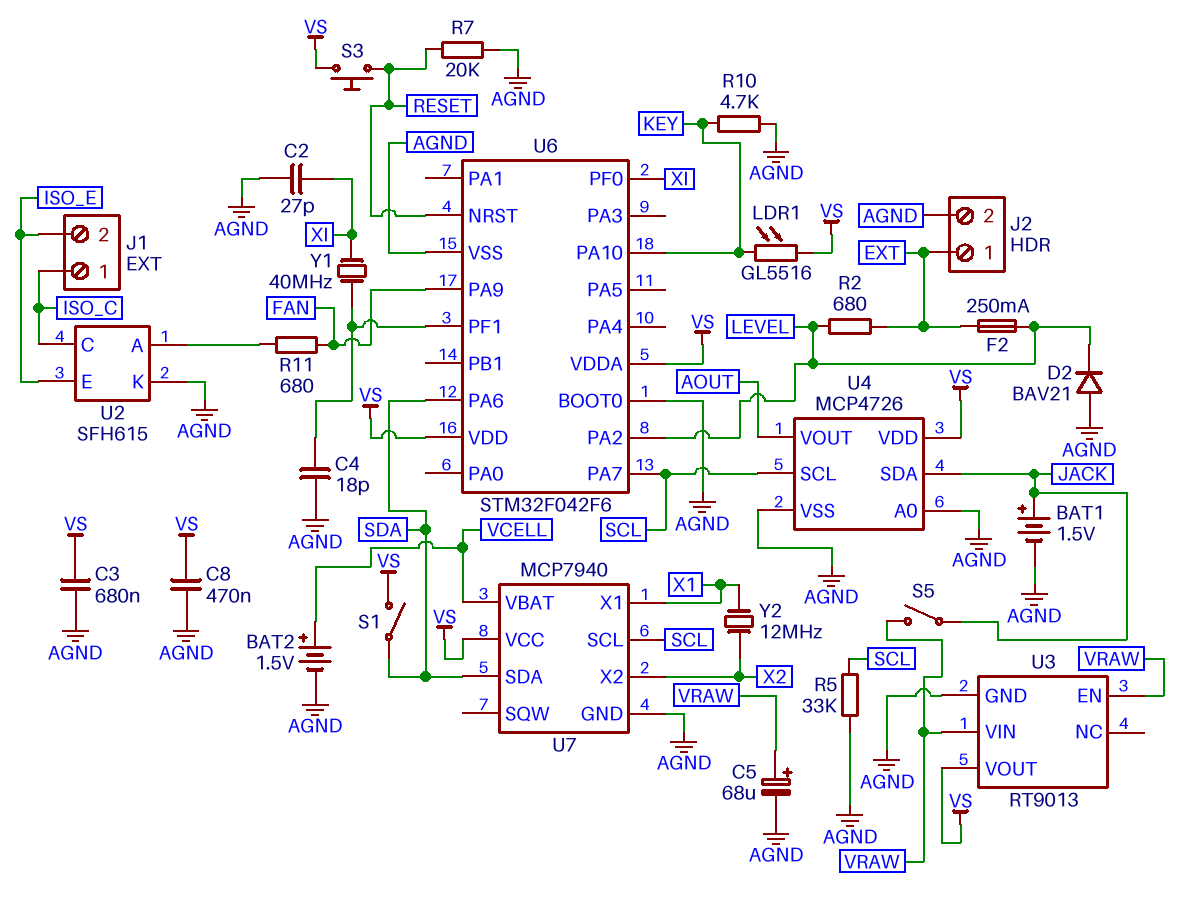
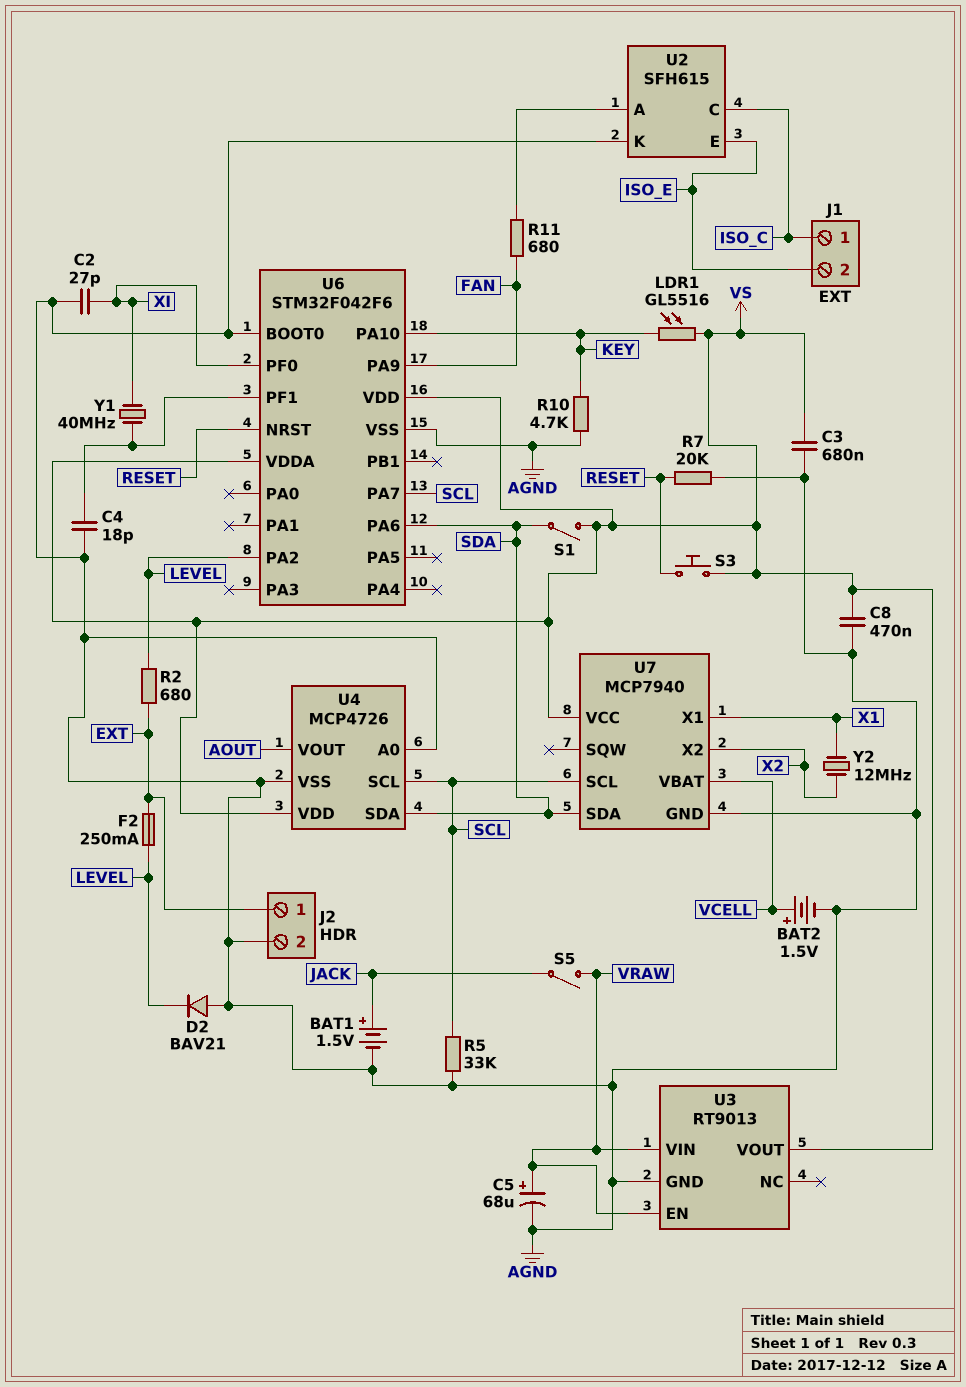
U4 pin SDA: JACK -> SDA

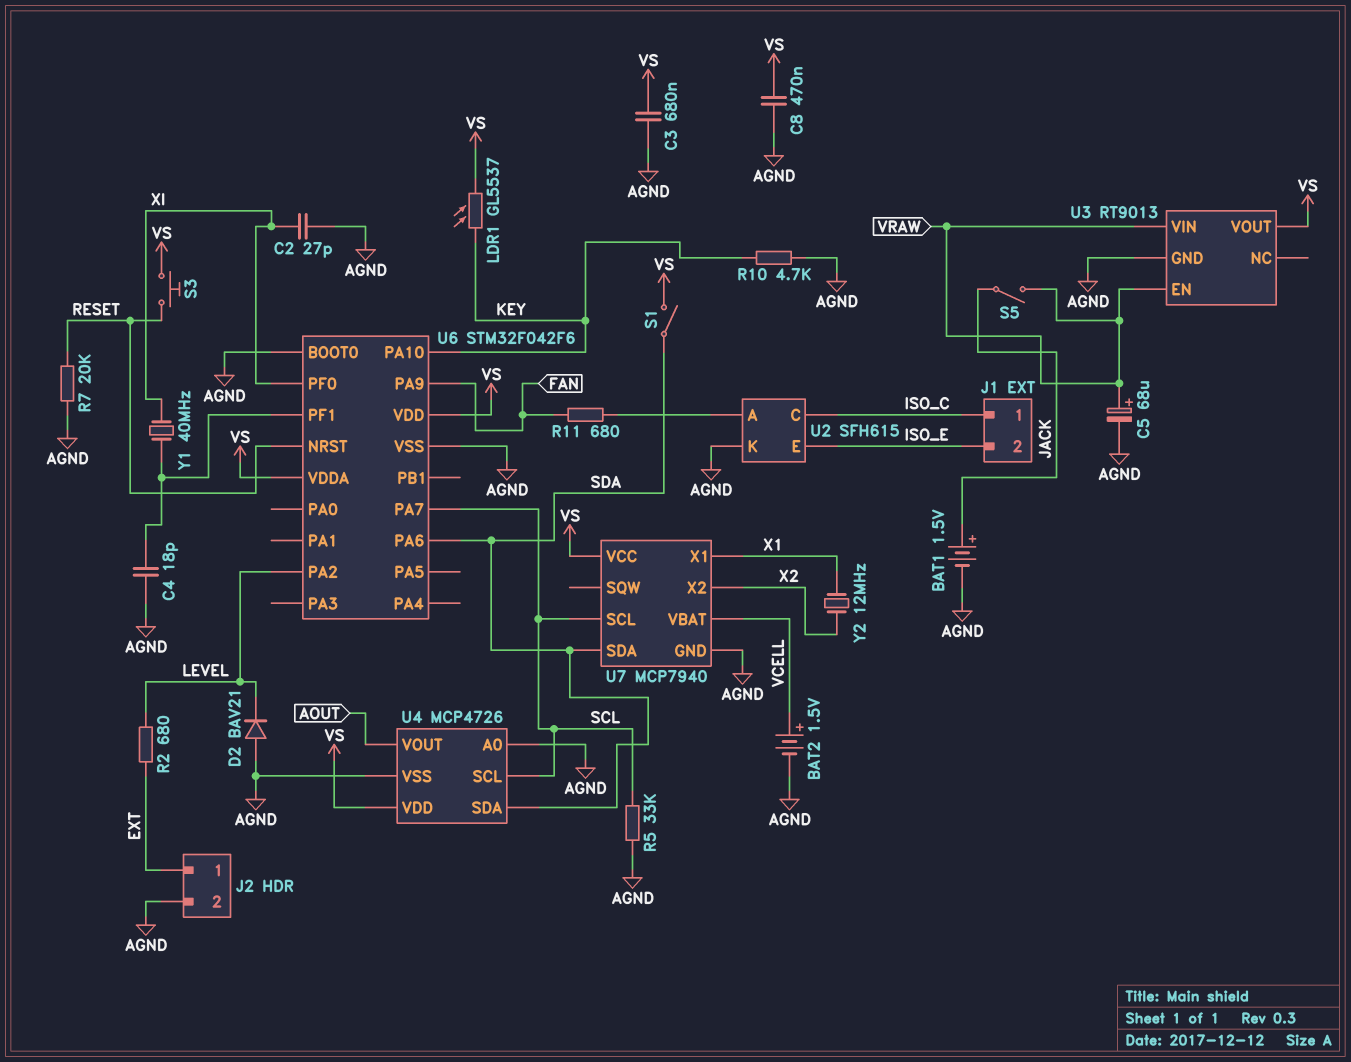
F2: 250mA (EXT, LEVEL) -> none
LDR1: GL5516 (KEY, VS) -> GL5537 (KEY, VS)

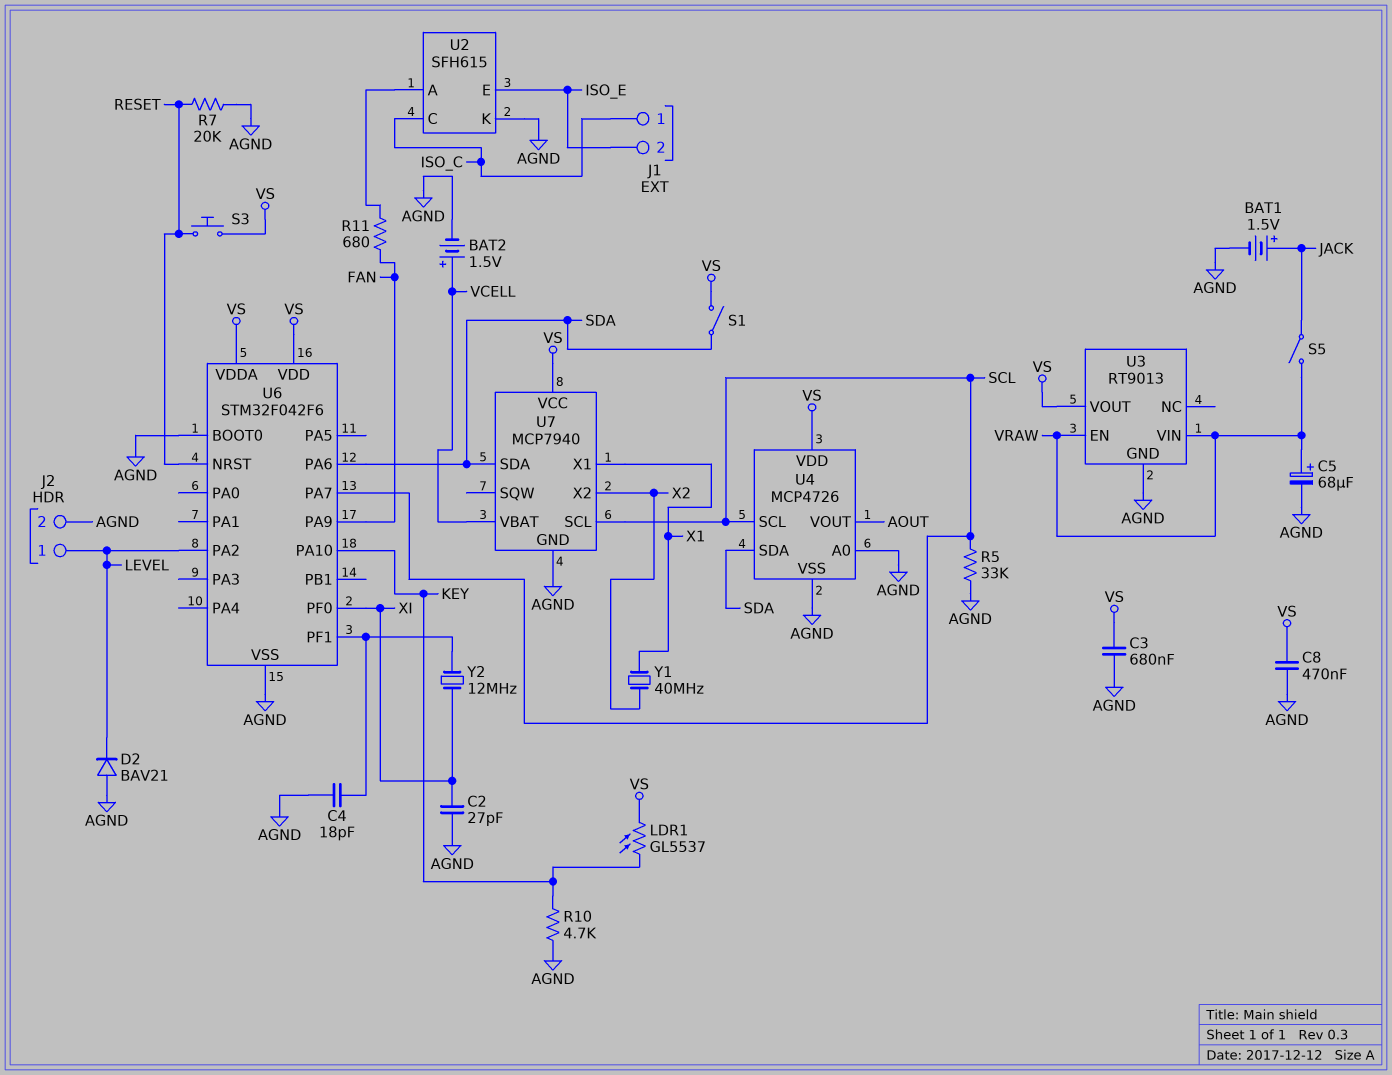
J2 pin 1: EXT -> LEVEL
R2: 680 (EXT, LEVEL) -> none
Y1: 40MHz (U6/PF1, XI) -> 40MHz (X1, X2)
Y2: 12MHz (X1, X2) -> 12MHz (U6/PF1, XI)

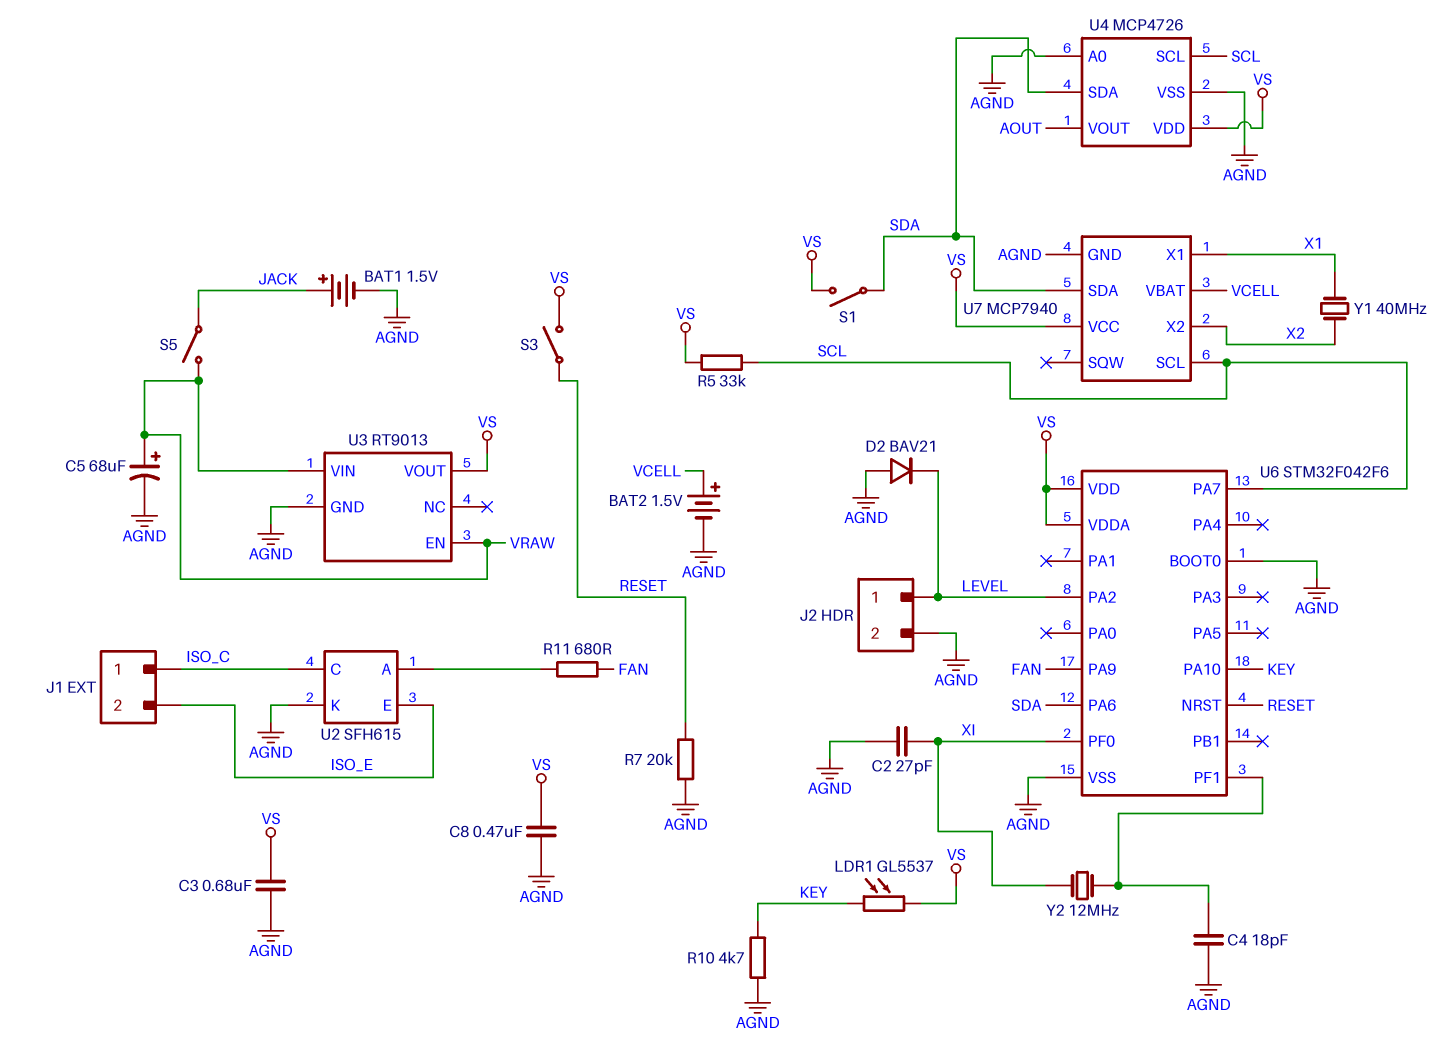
R5: 33k (AGND, SCL) -> 33k (SCL, VS)
S3: button (RESET, VS) -> switch (RESET, VS)

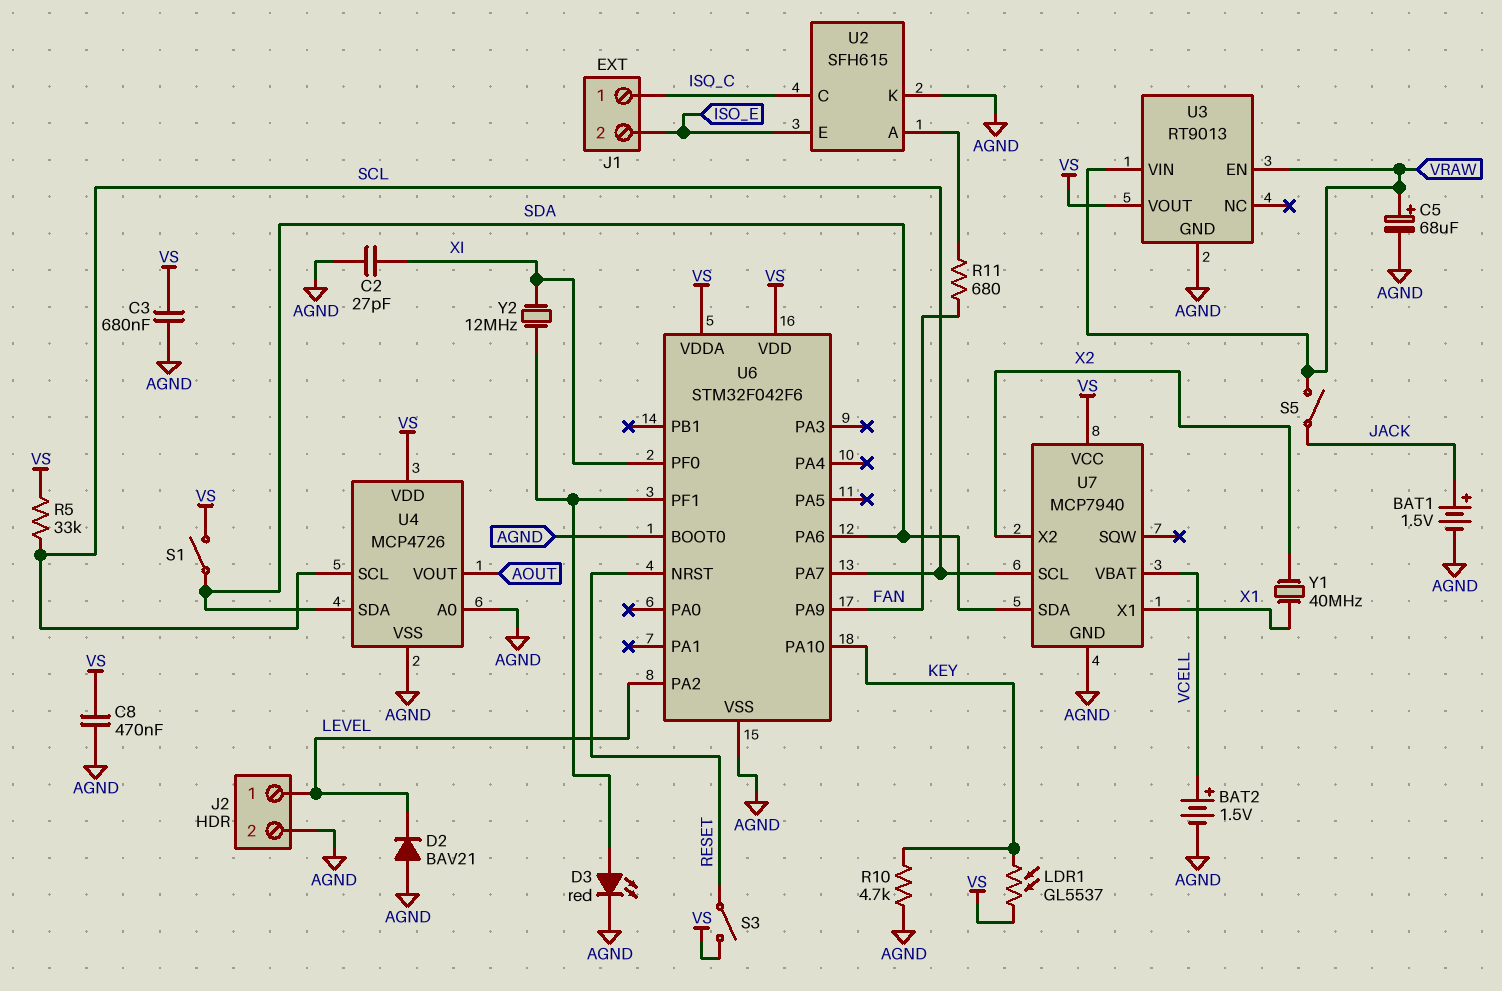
C4: 18pF (AGND, U6/PF1) -> none
D3: none -> LED red (A U6/PF1, K AGND)
R7: 20k (AGND, RESET) -> none

